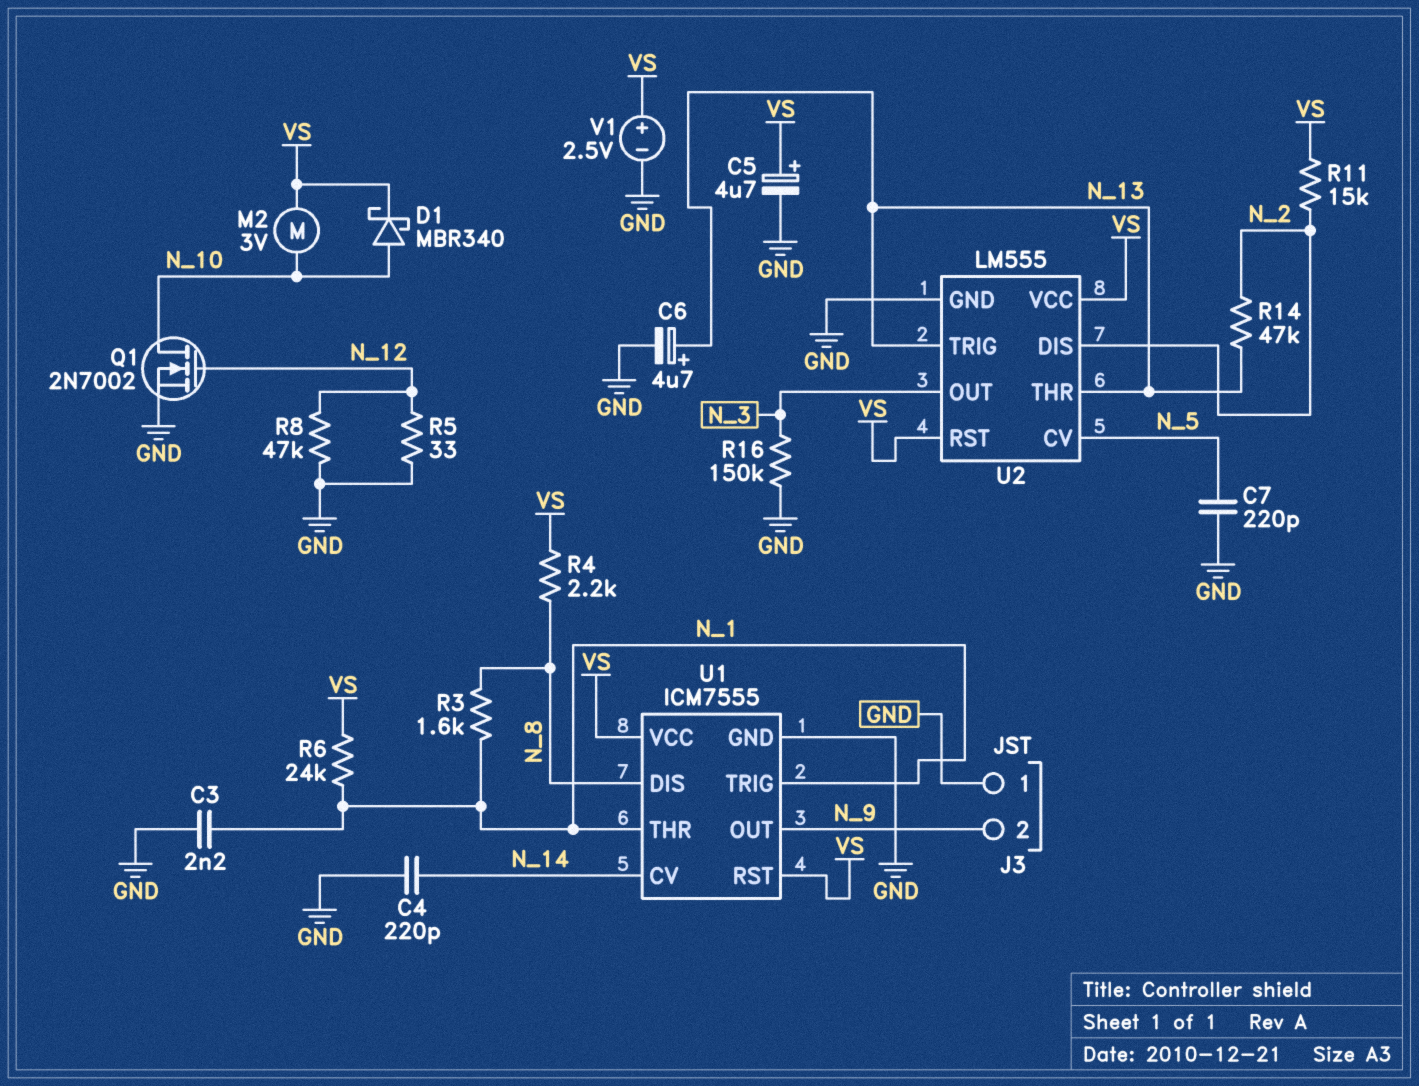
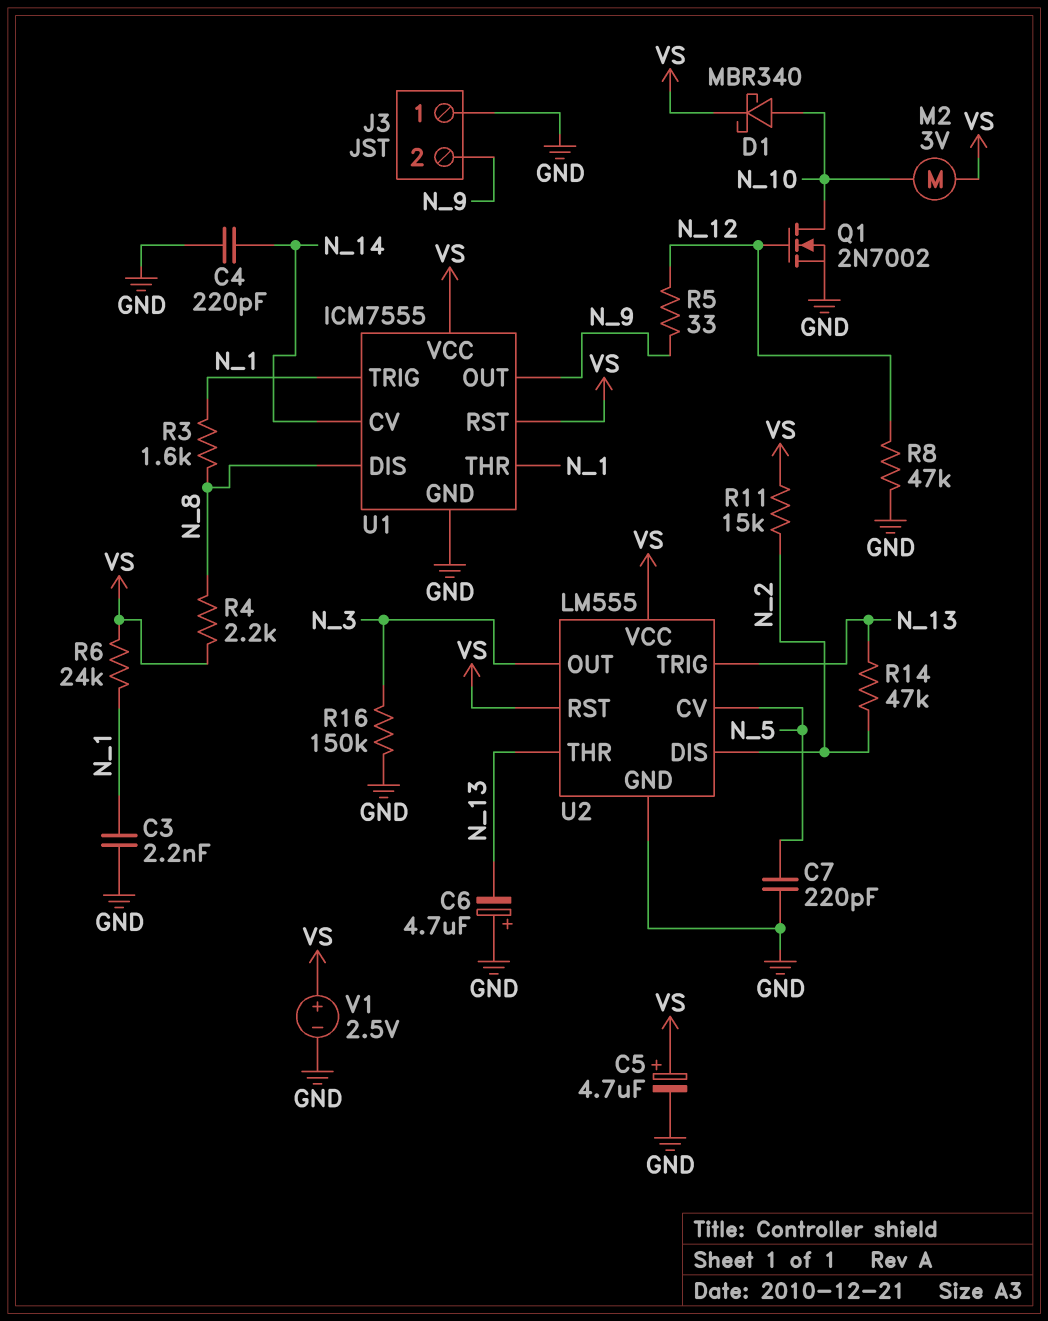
C6: 4.7uF (plus N_13, minus GND) -> 4.7uF (plus GND, minus N_13)
R5: 33 (GND, N_12) -> 33 (N_9, N_12)

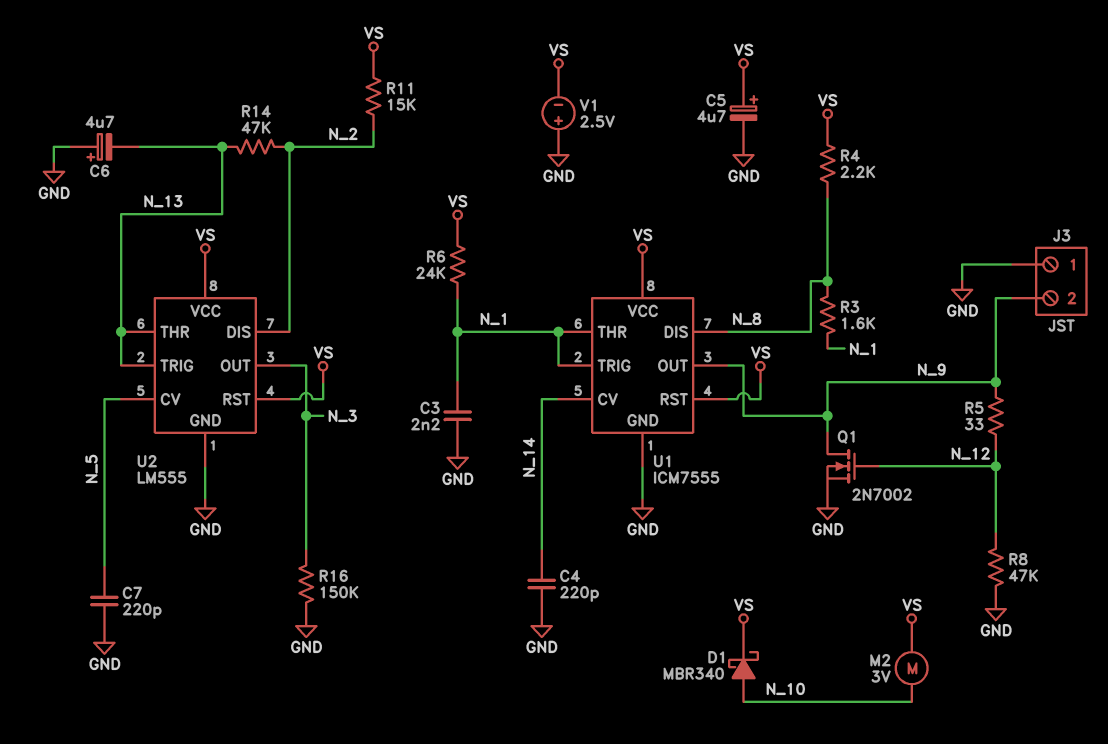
Q1: NMOS 2N7002 (G N_12, D N_10, S GND) -> NMOS 2N7002 (G N_12, D N_9, S GND)
V1: 2.5V (plus VS, minus GND) -> 2.5V (plus GND, minus VS)

